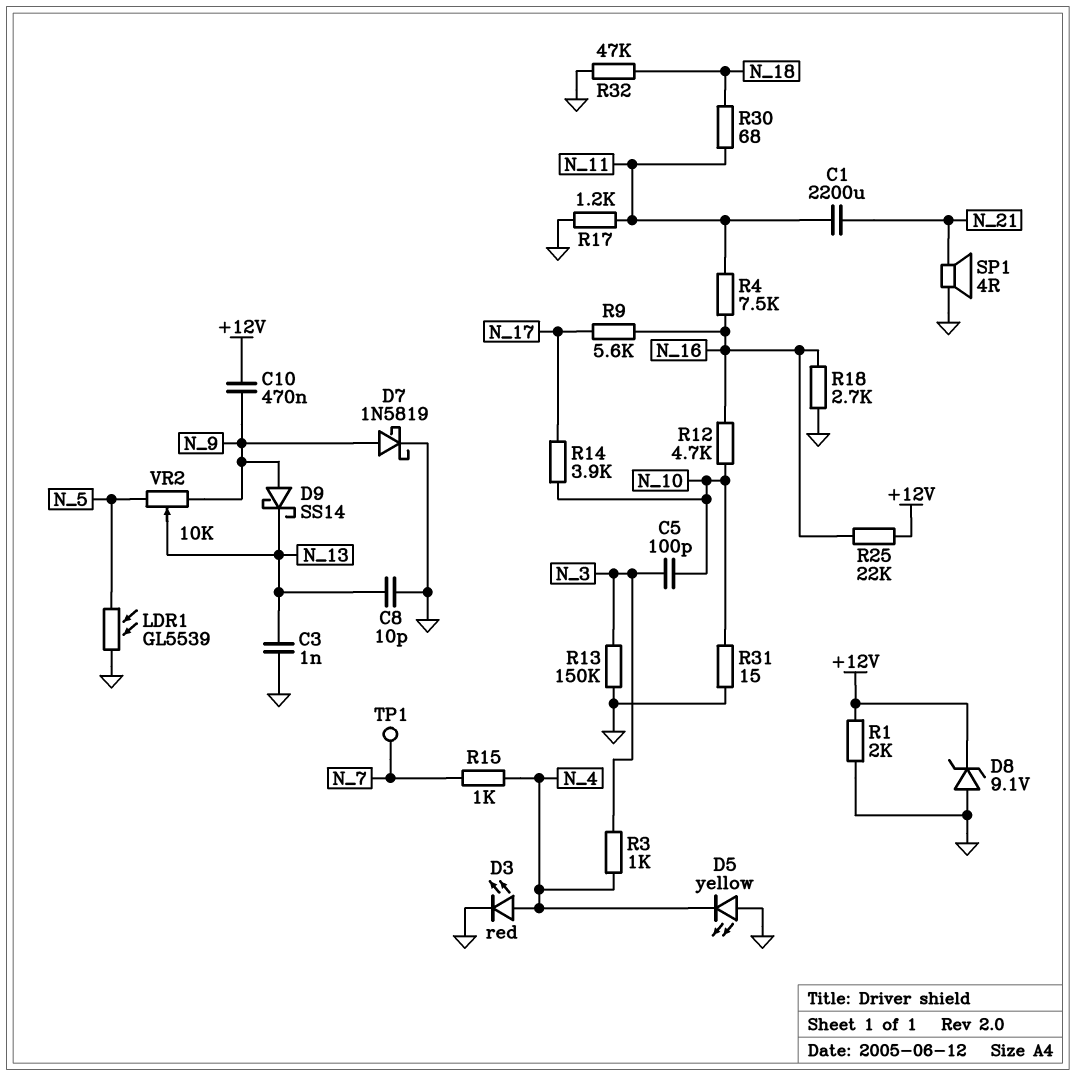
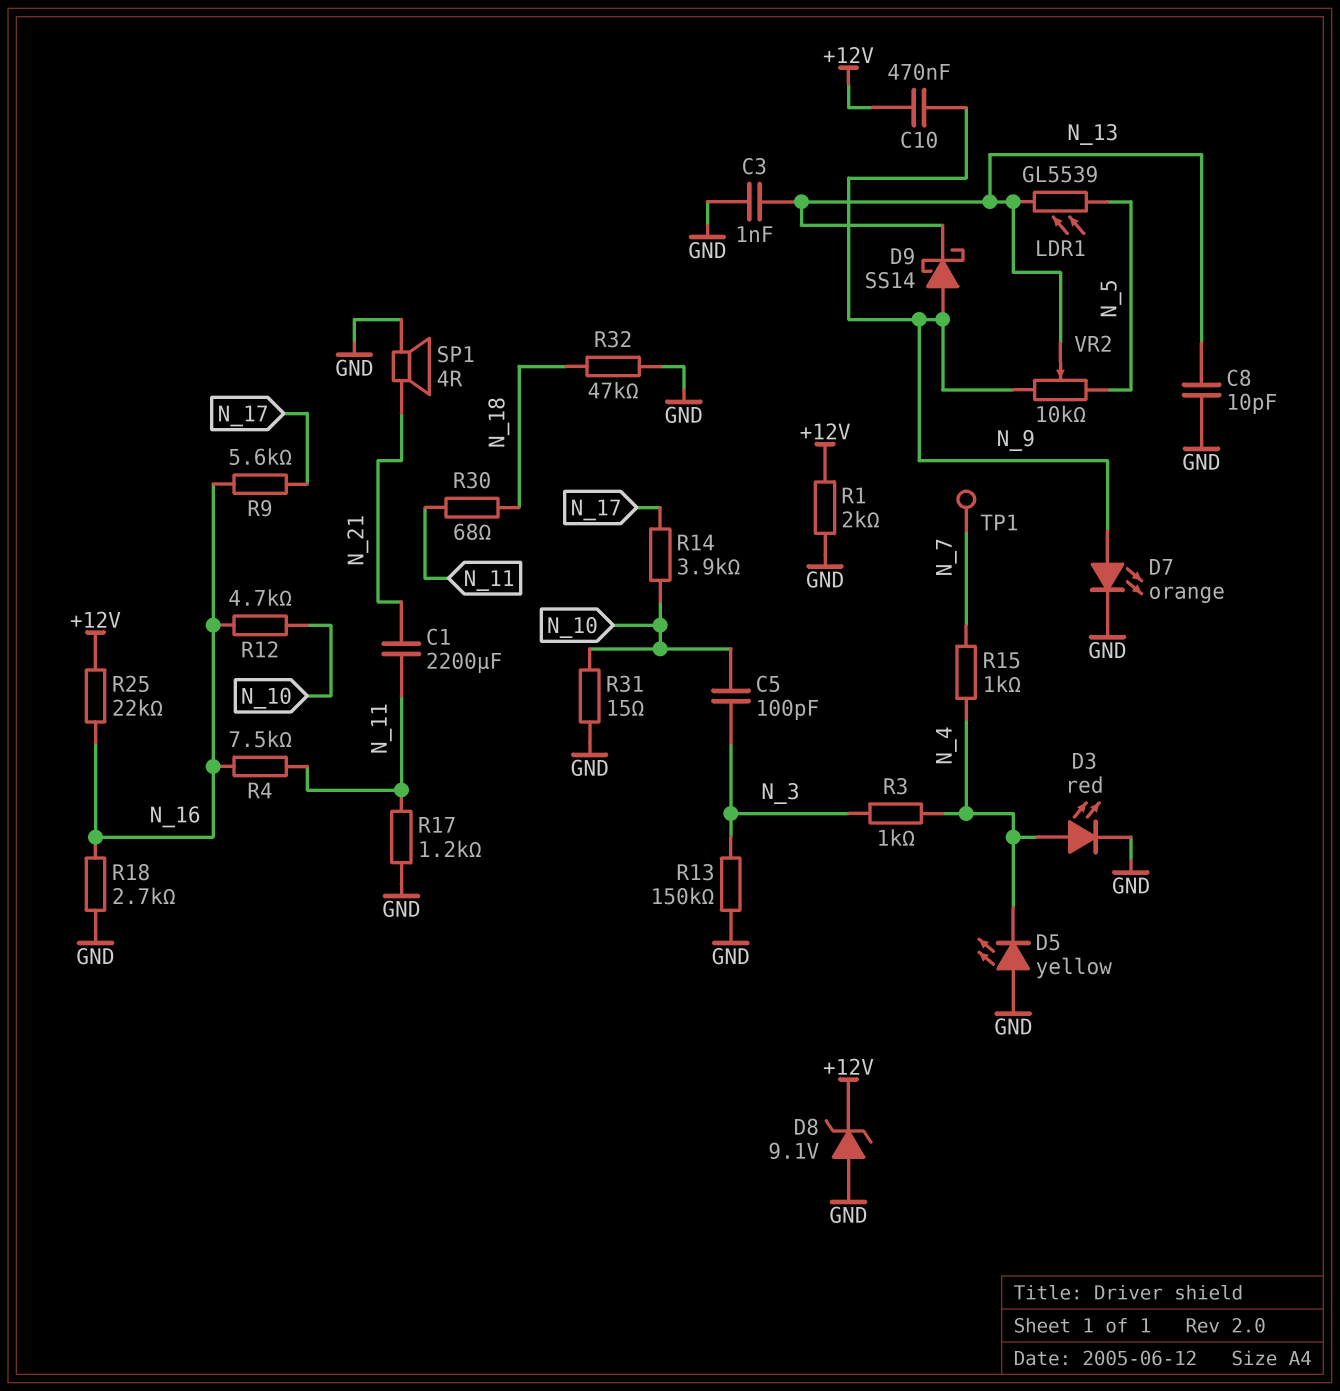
D7: schottky 1N5819 (A N_9, K GND) -> LED orange (A N_9, K GND)
LDR1: GL5539 (GND, N_5) -> GL5539 (N_5, N_13)

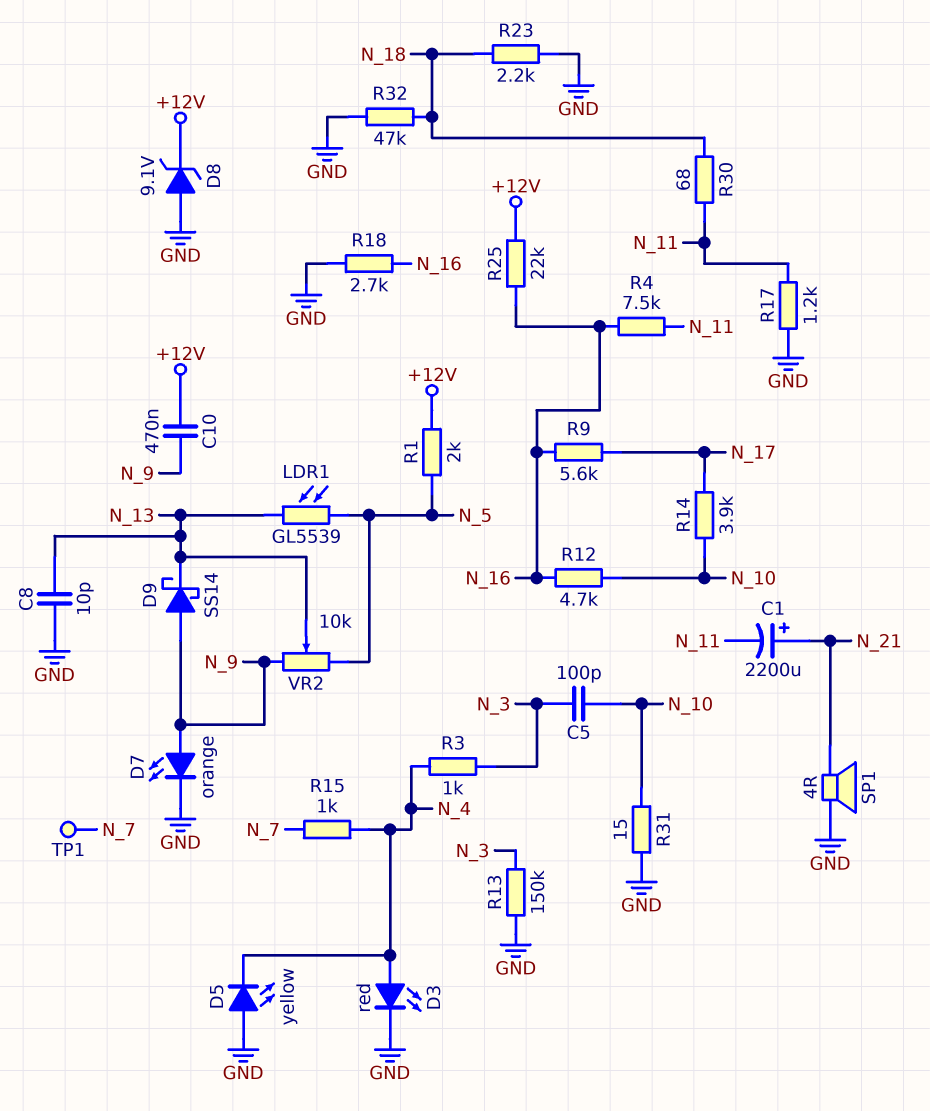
C1: 2200uF (N_11, N_21) -> 2200uF (plus N_21, minus N_11)
C3: 1nF (GND, N_13) -> none
R1: 2k (+12V, GND) -> 2k (+12V, N_5)
R23: none -> 2.2k (GND, N_18)

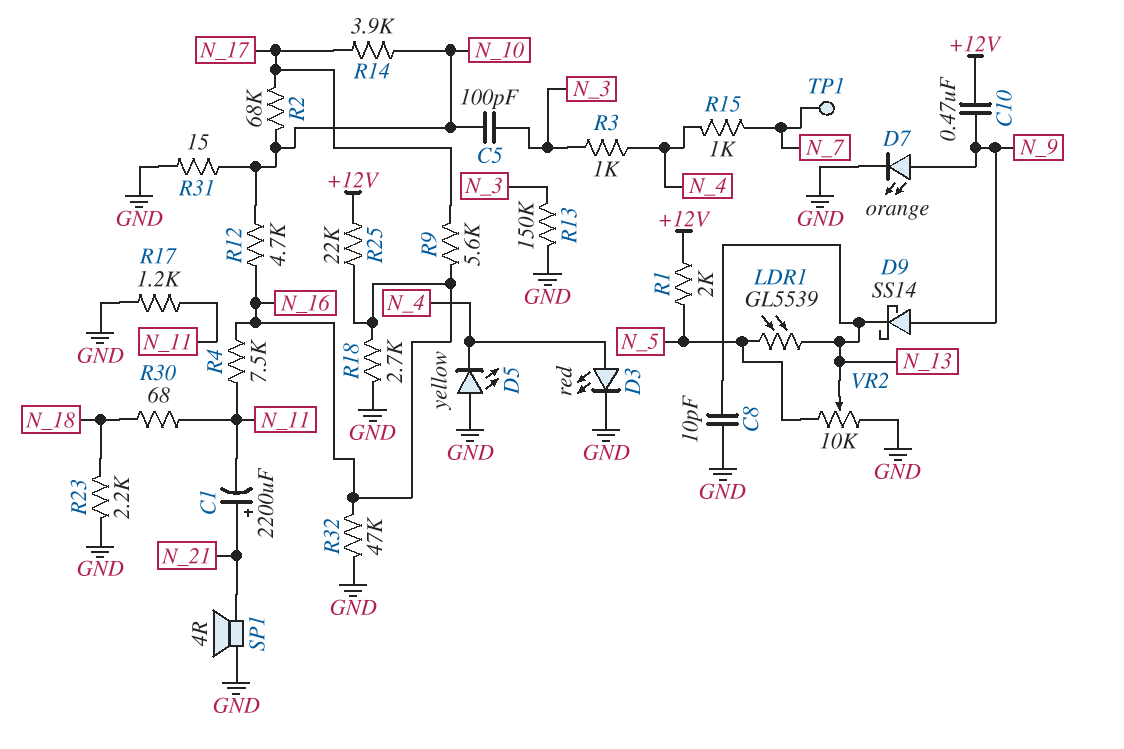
D8: zener 9.1V (A GND, K +12V) -> none
R2: none -> 68k (N_10, N_17)
R32: 47k (GND, N_18) -> 47k (GND, N_16)
VR2: 10k (N_5, N_9, wiper N_13) -> 10k (GND, N_5, wiper N_13)

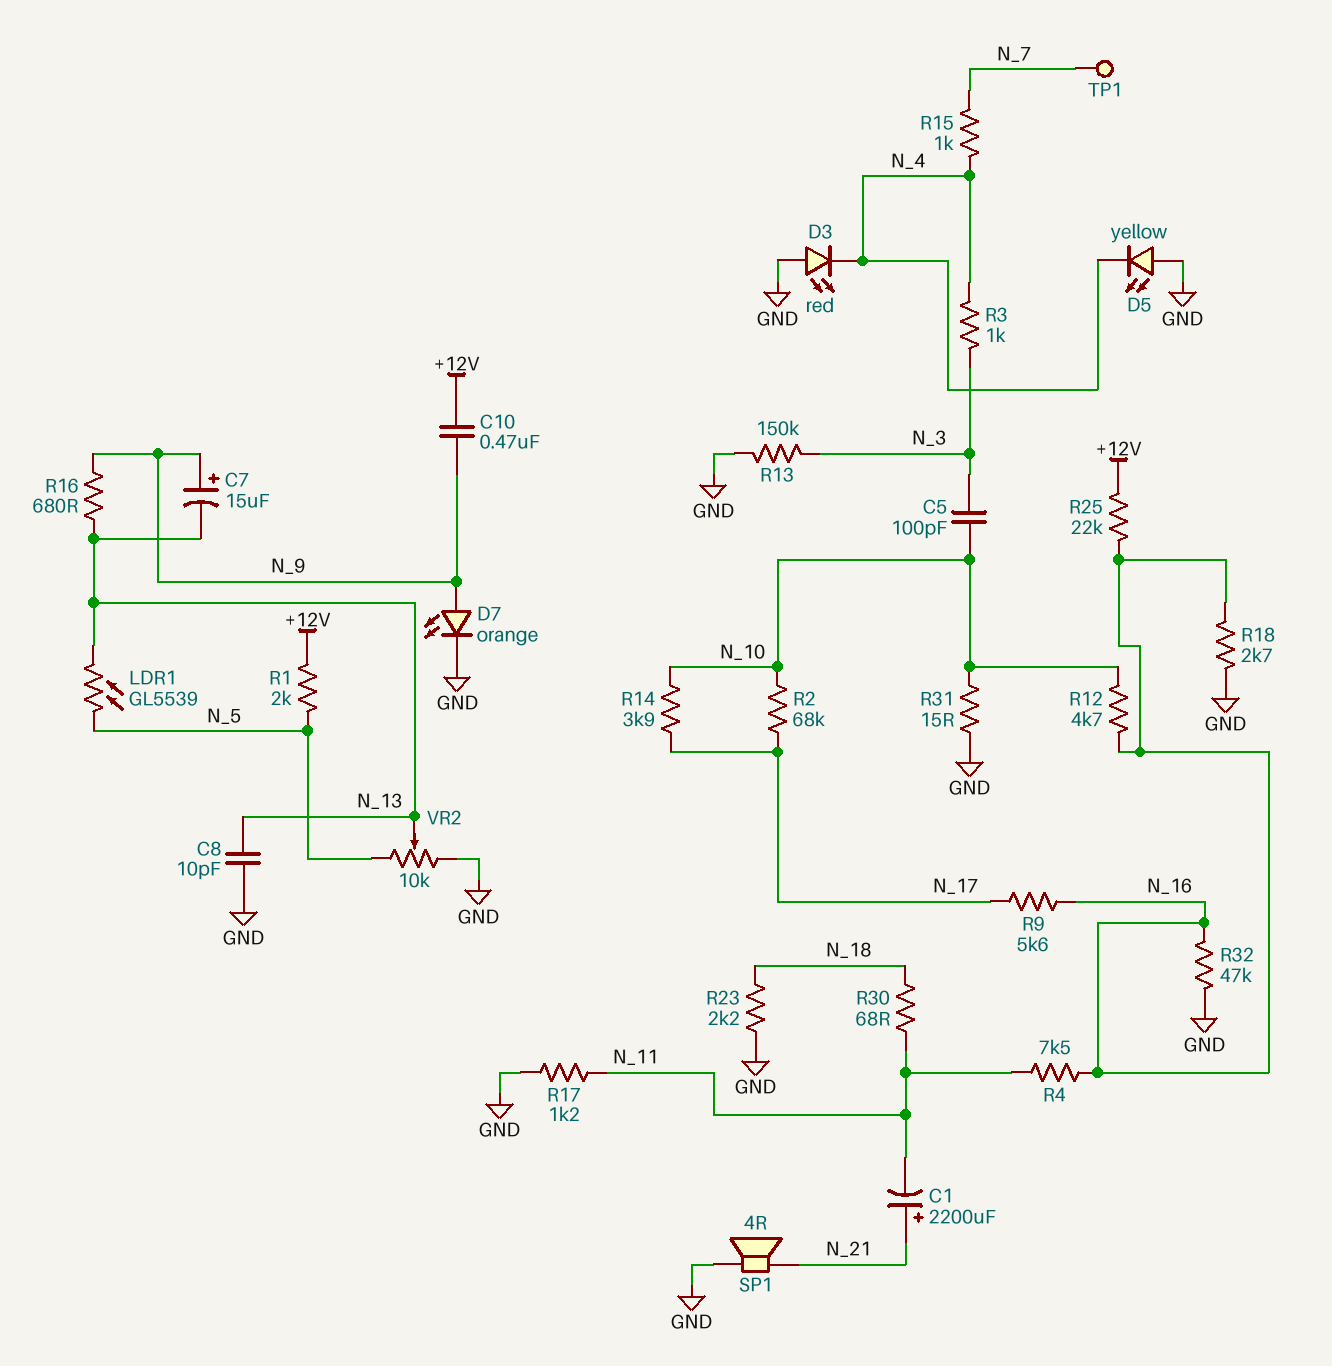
C7: none -> 15uF (plus N_9, minus N_13)
D3: LED red (A N_4, K GND) -> LED red (A GND, K N_4)
D9: schottky SS14 (A N_9, K N_13) -> none
R16: none -> 680 (N_9, N_13)

